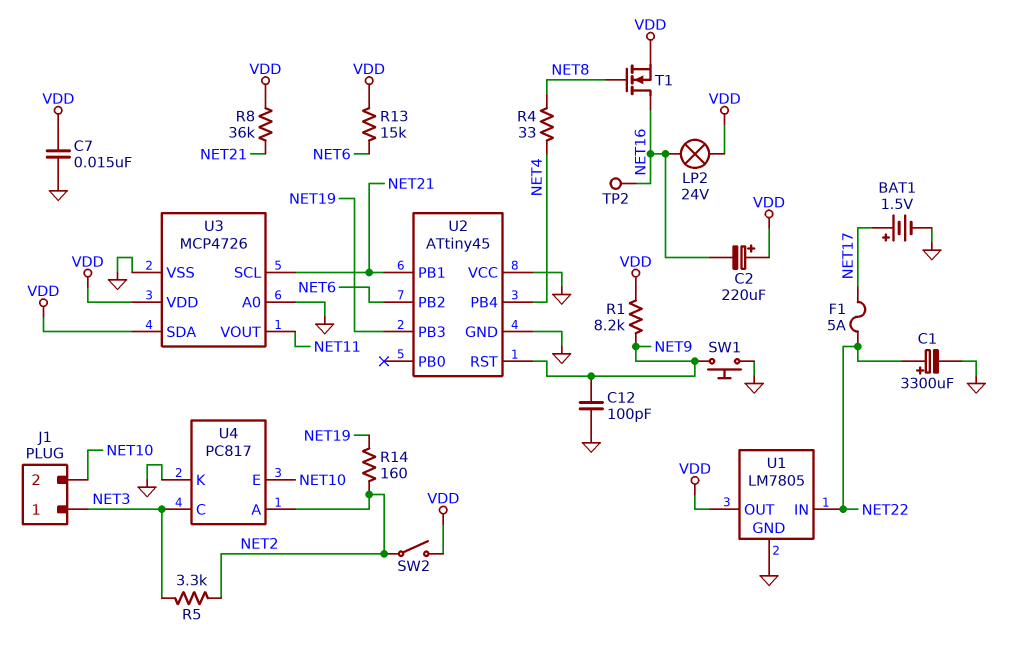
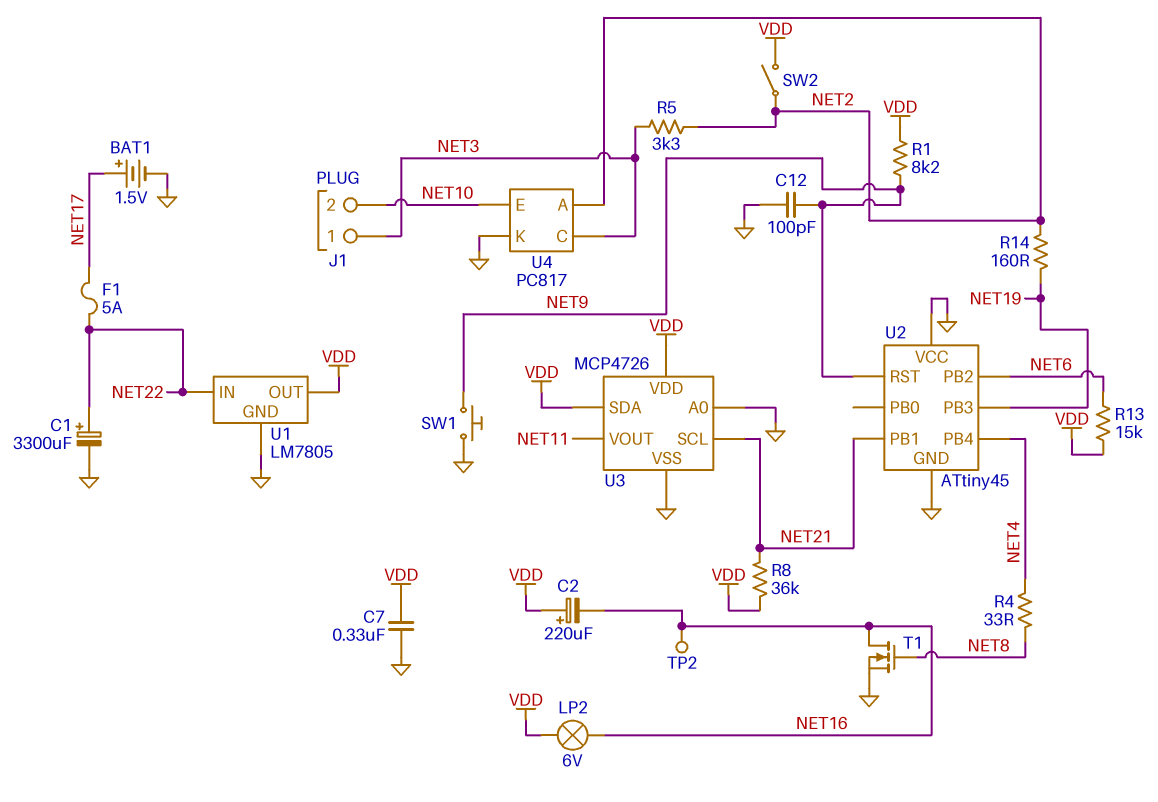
C7: 15nF (GND, VDD) -> 330nF (GND, VDD)
LP2: lamp 24V (NET16, VDD) -> lamp 6V (NET16, VDD)
T1: NMOS (G NET8, D NET16, S VDD) -> NMOS (G NET8, D NET16, S GND)

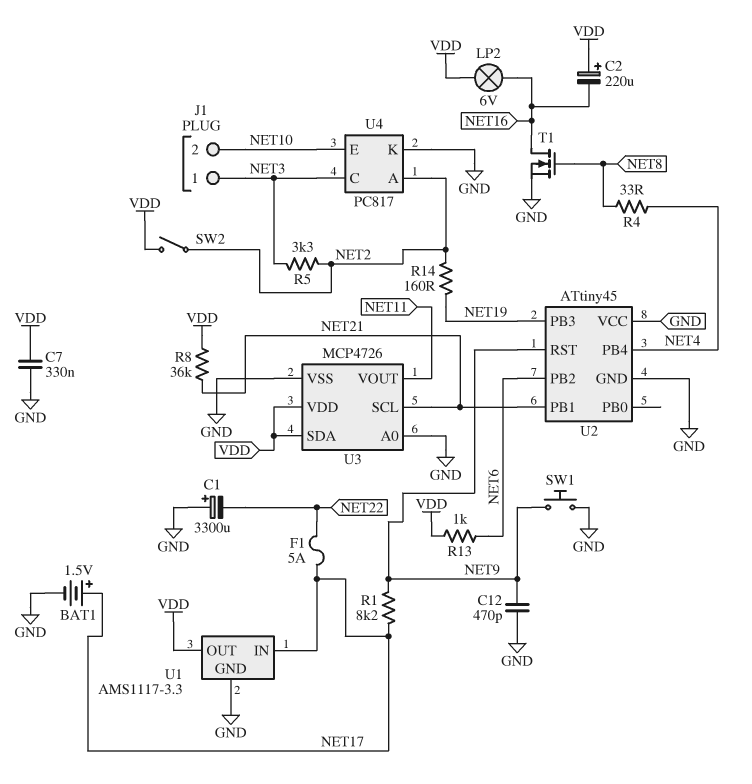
C1: 3300uF (plus NET22, minus GND) -> 3300uF (plus GND, minus NET22)
C12: 100pF (GND, NET9) -> 470pF (GND, NET9)
R1: 8.2k (NET9, VDD) -> 8.2k (NET9, NET17)
R13: 15k (NET6, VDD) -> 1k (NET6, VDD)
TP2: test point (NET16) -> none
U1: LM7805 -> AMS1117-3.3
U1 pin IN: NET22 -> NET17

